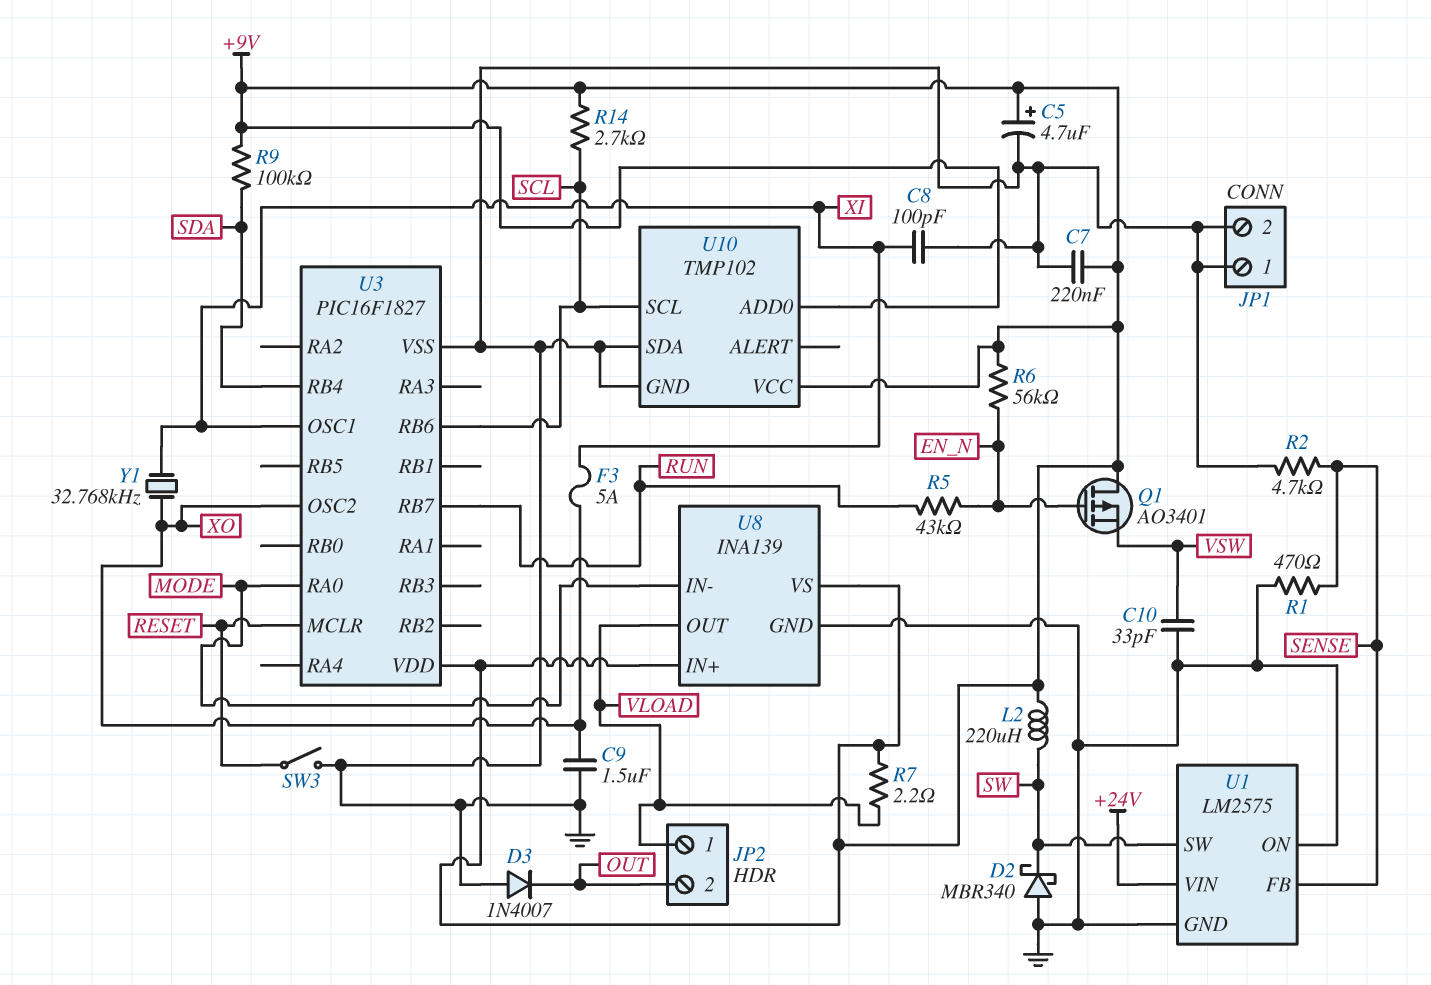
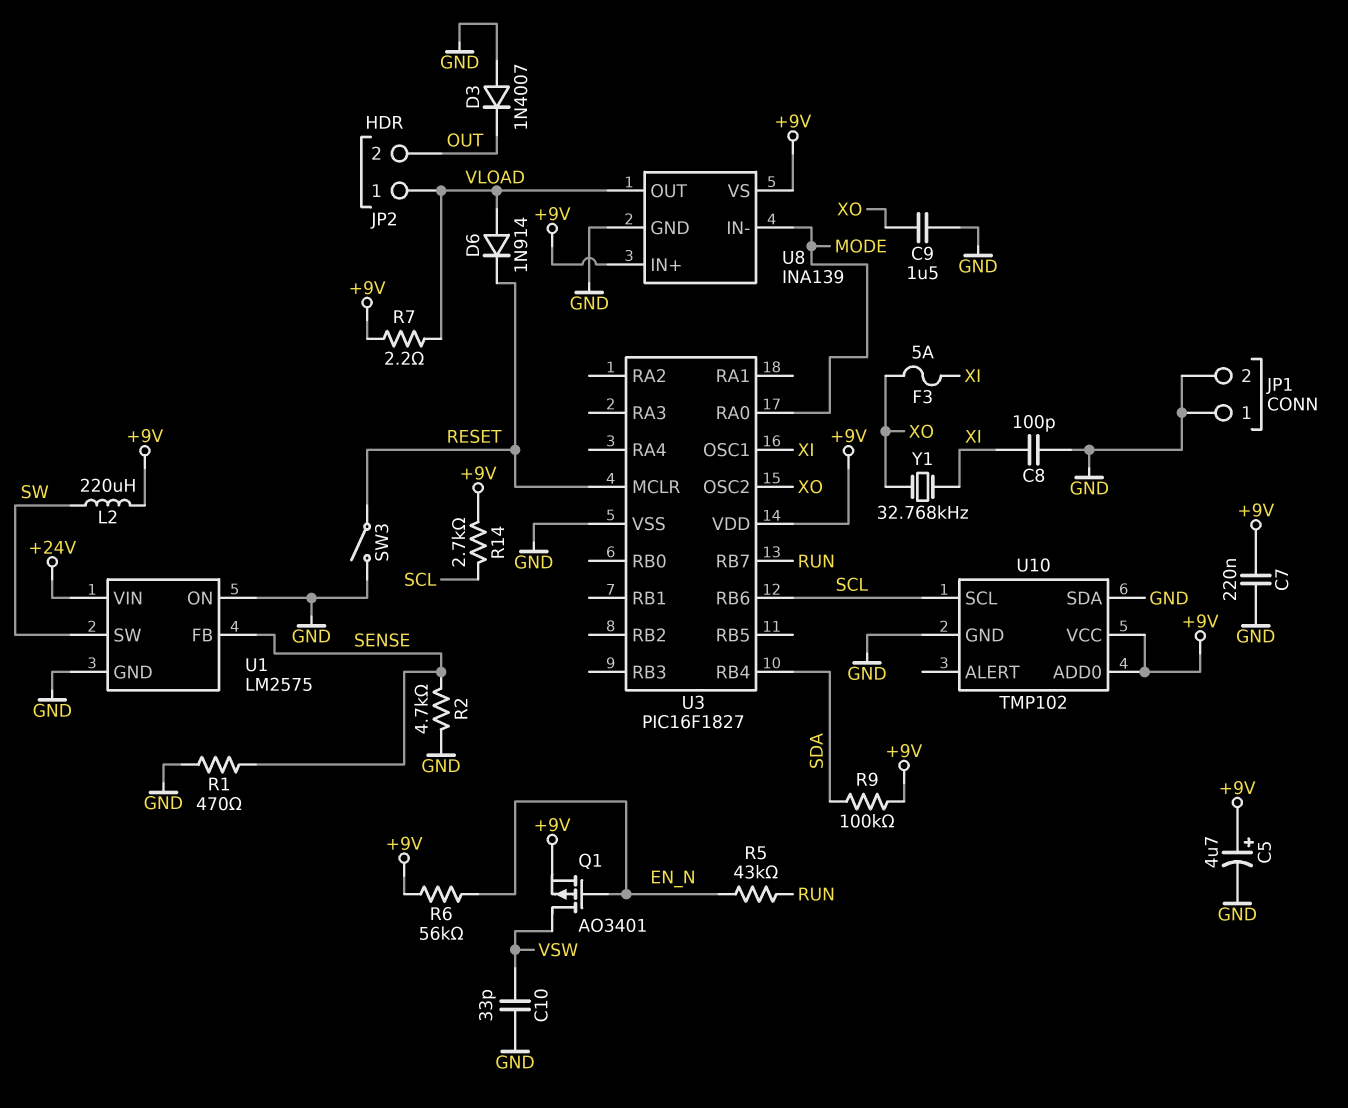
D2: schottky MBR340 (A GND, K SW) -> none
D6: none -> diode 1N914 (A VLOAD, K RESET)
Q1: PMOS AO3401 (G EN_N, D +9V, S VSW) -> PMOS AO3401 (G EN_N, D VSW, S +9V)

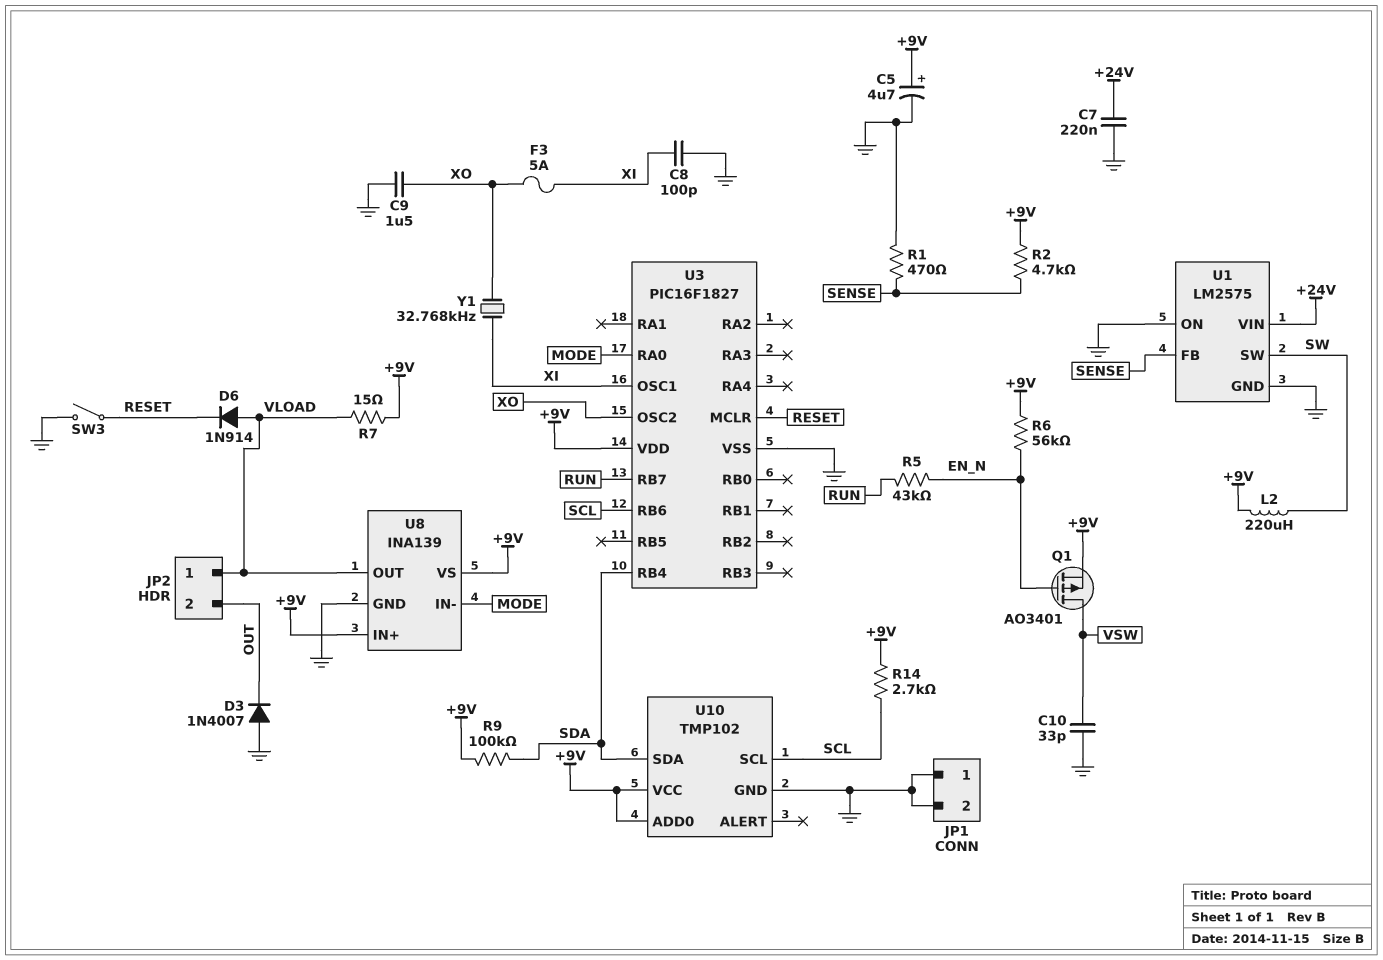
C7: 220nF (+9V, GND) -> 220nF (+24V, GND)
R2: 4.7k (GND, SENSE) -> 4.7k (+9V, SENSE)
R7: 2.2 (+9V, VLOAD) -> 15 (+9V, VLOAD)
U10 pin SDA: GND -> SDA

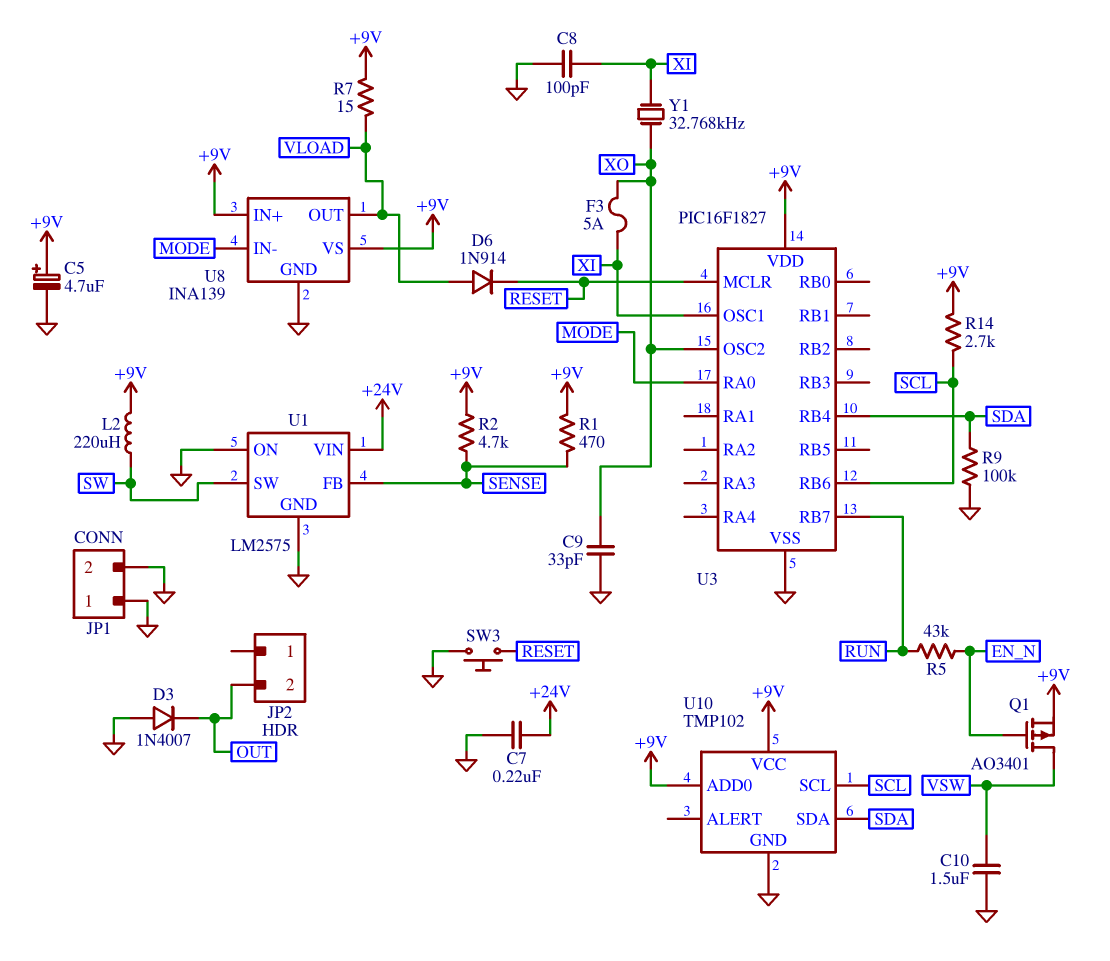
C9: 1.5uF (GND, XO) -> 33pF (GND, XO)
C10: 33pF (GND, VSW) -> 1.5uF (GND, VSW)
JP2 pin 1: VLOAD -> none
R1: 470 (GND, SENSE) -> 470 (+9V, SENSE)
R6: 56k (+9V, EN_N) -> none
R9: 100k (+9V, SDA) -> 100k (GND, SDA)
SW3: switch (GND, RESET) -> button (GND, RESET)

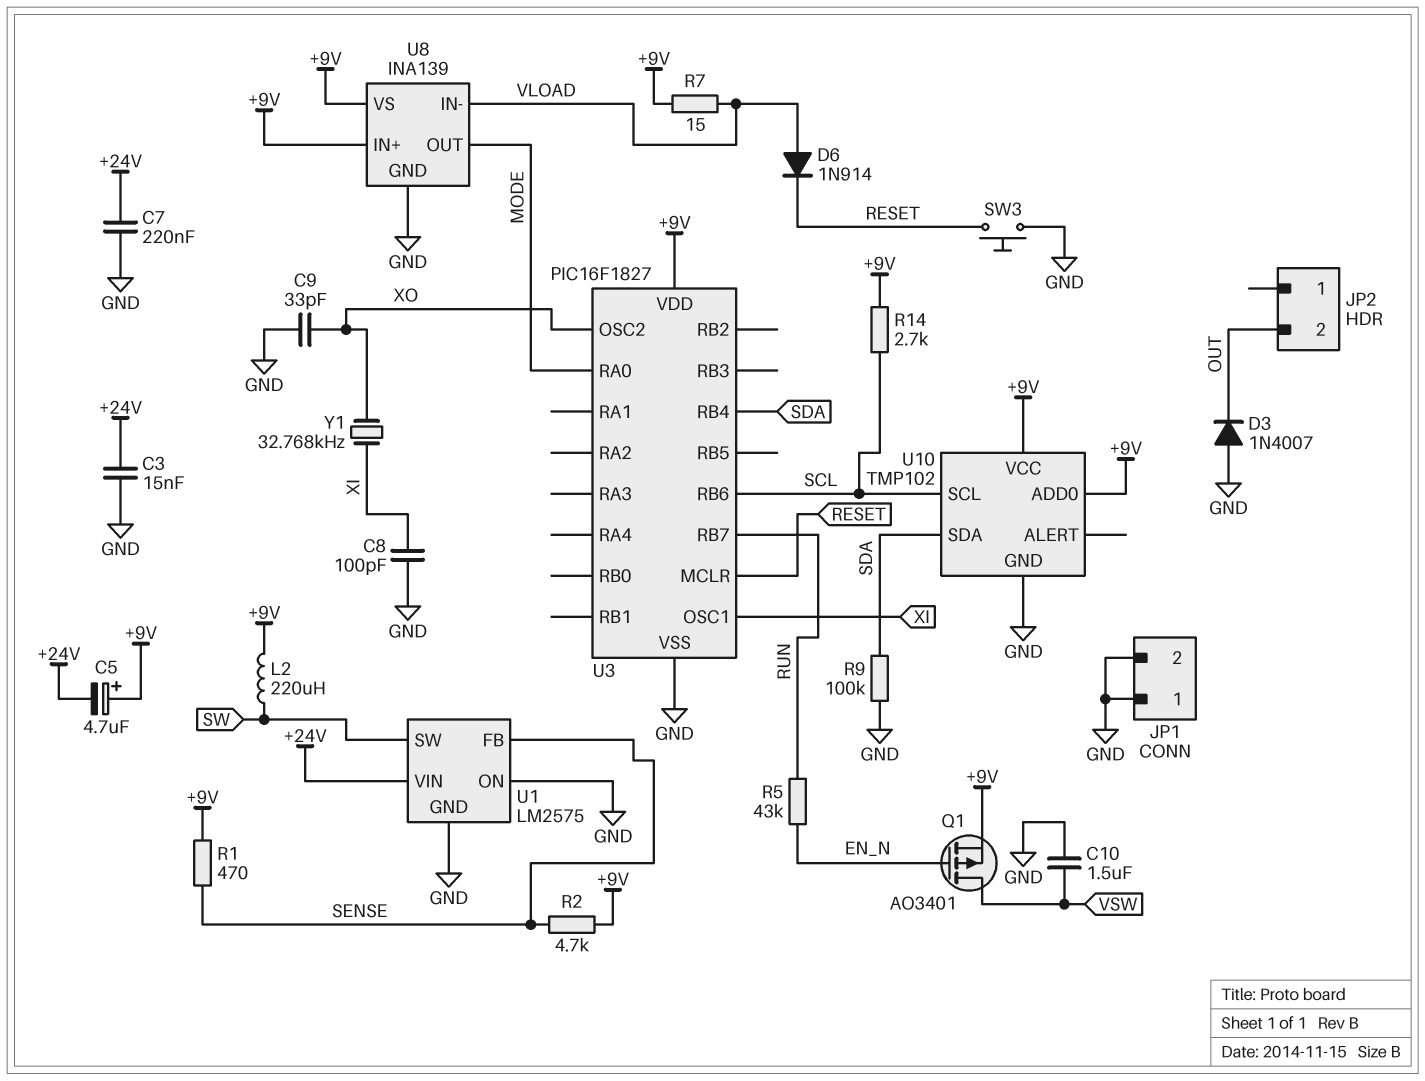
C3: none -> 15nF (+24V, GND)
C5: 4.7uF (plus +9V, minus GND) -> 4.7uF (plus +9V, minus +24V)
F3: 5A (XI, XO) -> none
U8 pin IN-: MODE -> VLOAD
U8 pin OUT: VLOAD -> MODE

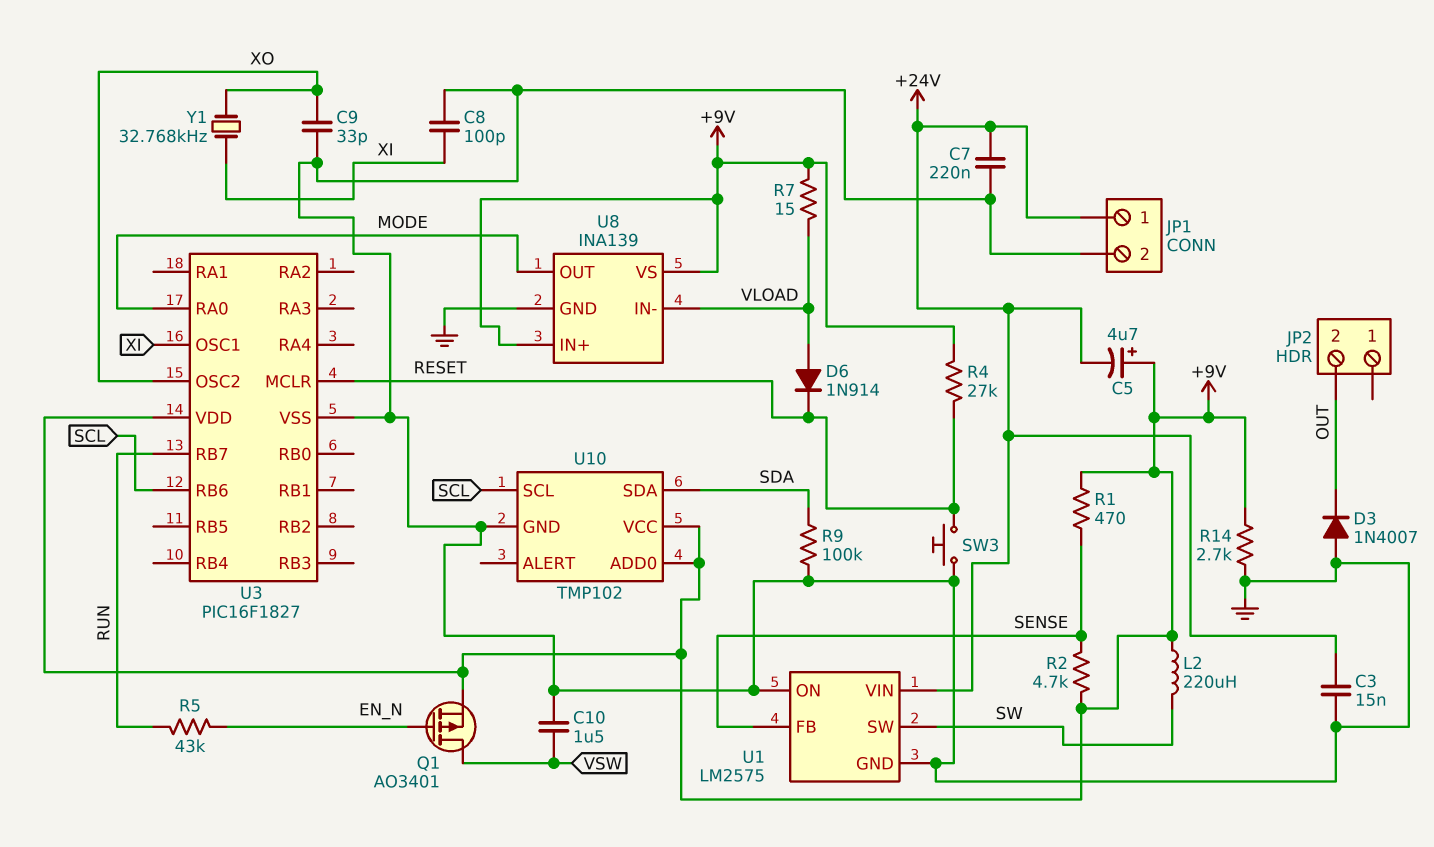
JP1 pin 1: GND -> +24V
R4: none -> 27k (+9V, RESET)
R14: 2.7k (+9V, SCL) -> 2.7k (+9V, GND)
U3 pin RB4: SDA -> none

